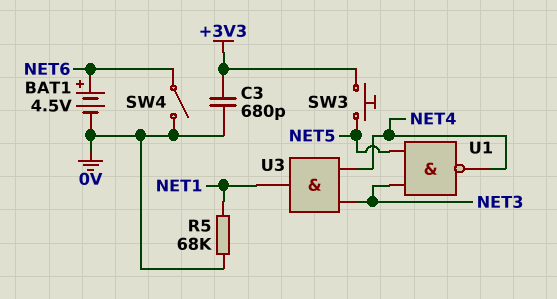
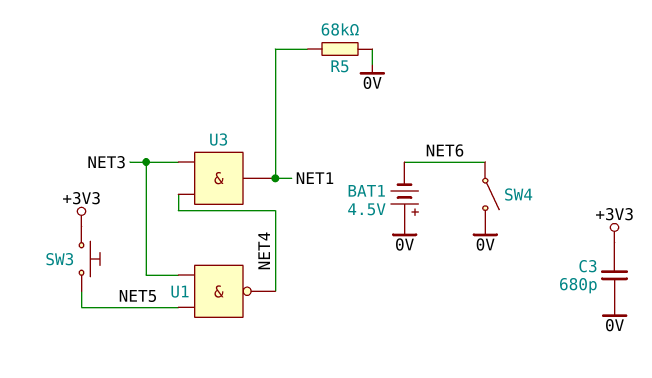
BAT1: 4.5V (plus NET6, minus 0V) -> 4.5V (plus 0V, minus NET6)

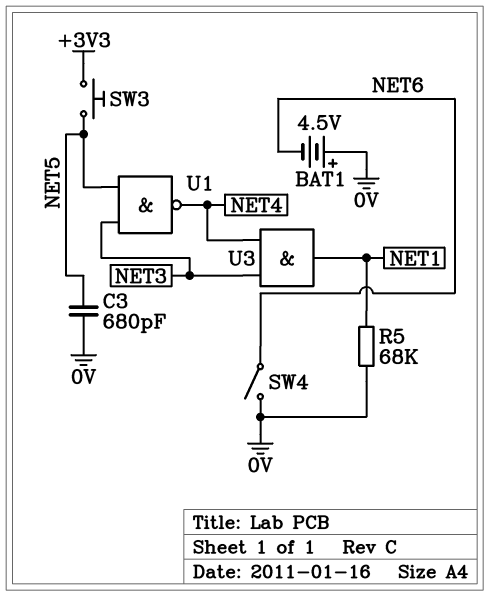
C3: 680pF (+3V3, 0V) -> 680pF (0V, NET5)

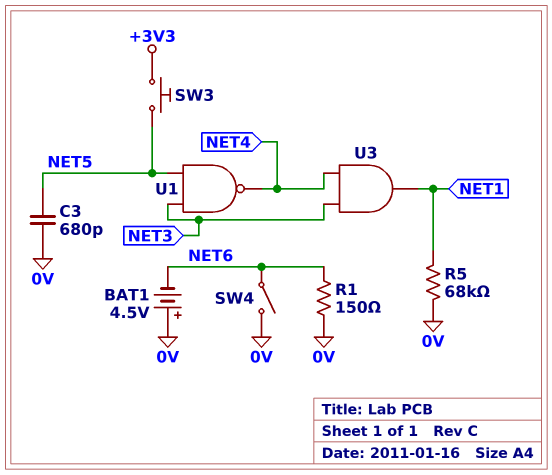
R1: none -> 150 (0V, NET6)

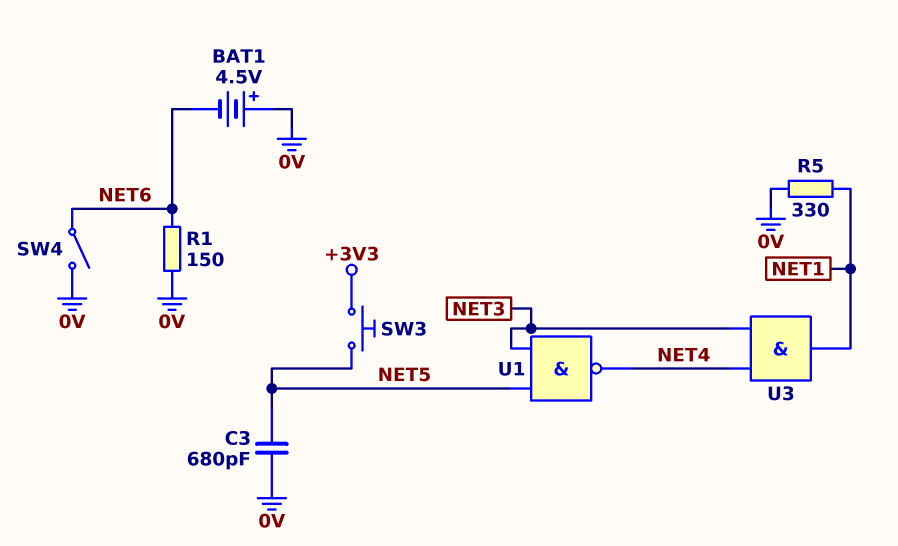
R5: 68k (0V, NET1) -> 330 (0V, NET1)

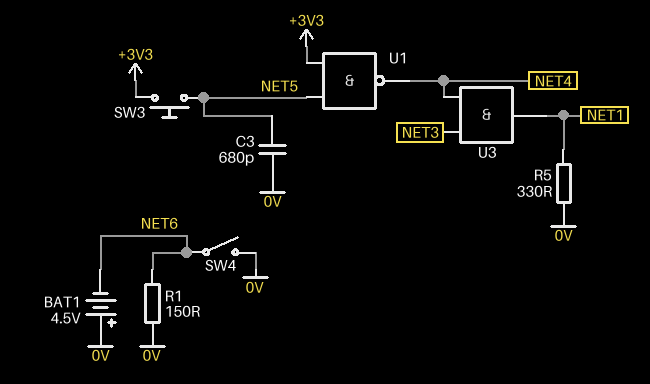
U1: NAND (in NET3, in NET5, out NET4) -> NAND (in +3V3, in NET5, out NET4)

